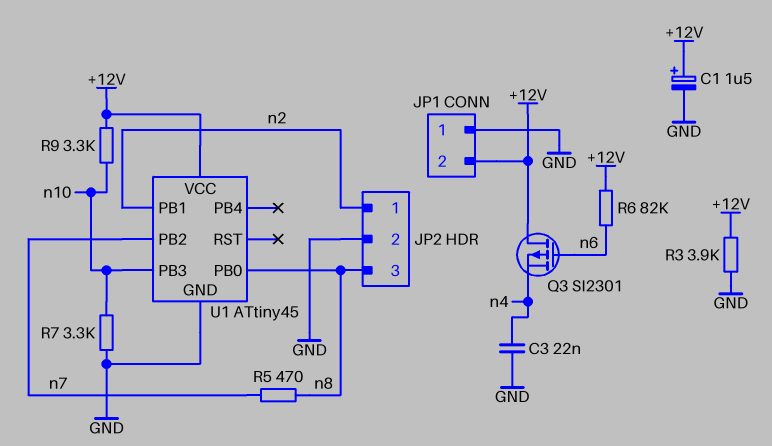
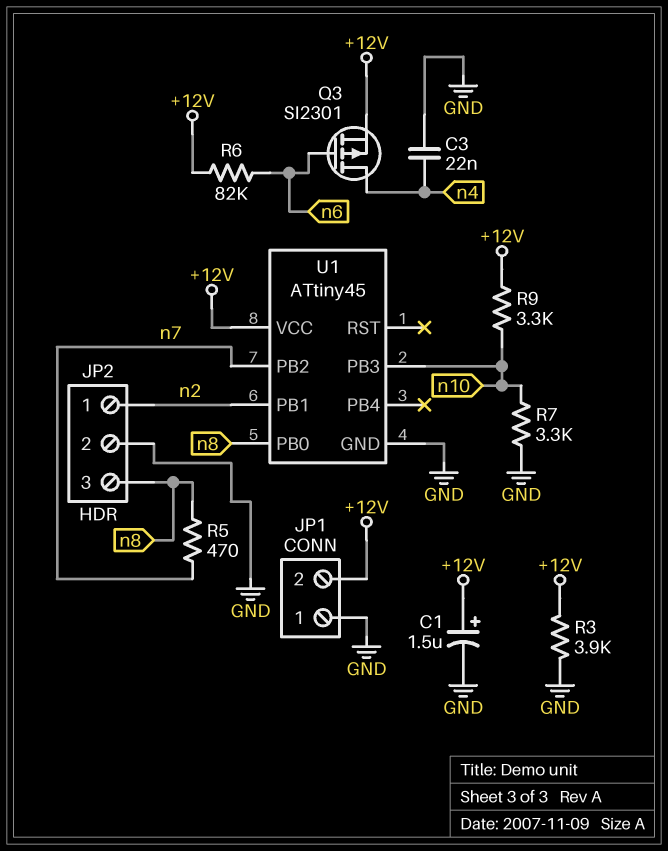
Q3: PMOS SI2301 (G n6, D +12V, S n4) -> PMOS SI2301 (G n6, D n4, S +12V)

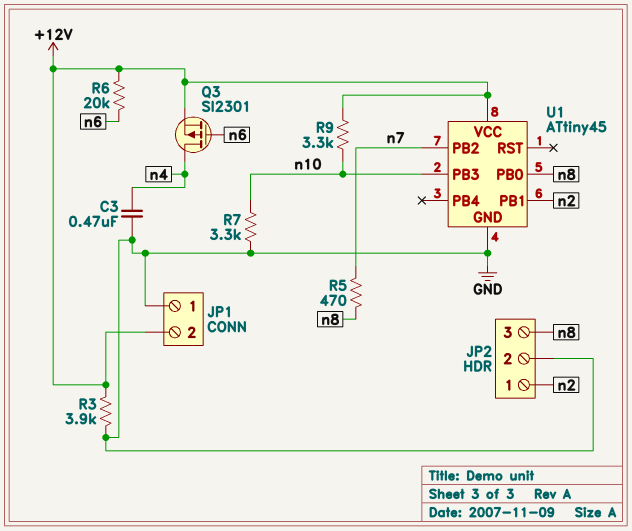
C1: 1.5uF (plus +12V, minus GND) -> none
C3: 22nF (GND, n4) -> 470nF (GND, n4)
R6: 82k (+12V, n6) -> 20k (+12V, n6)

